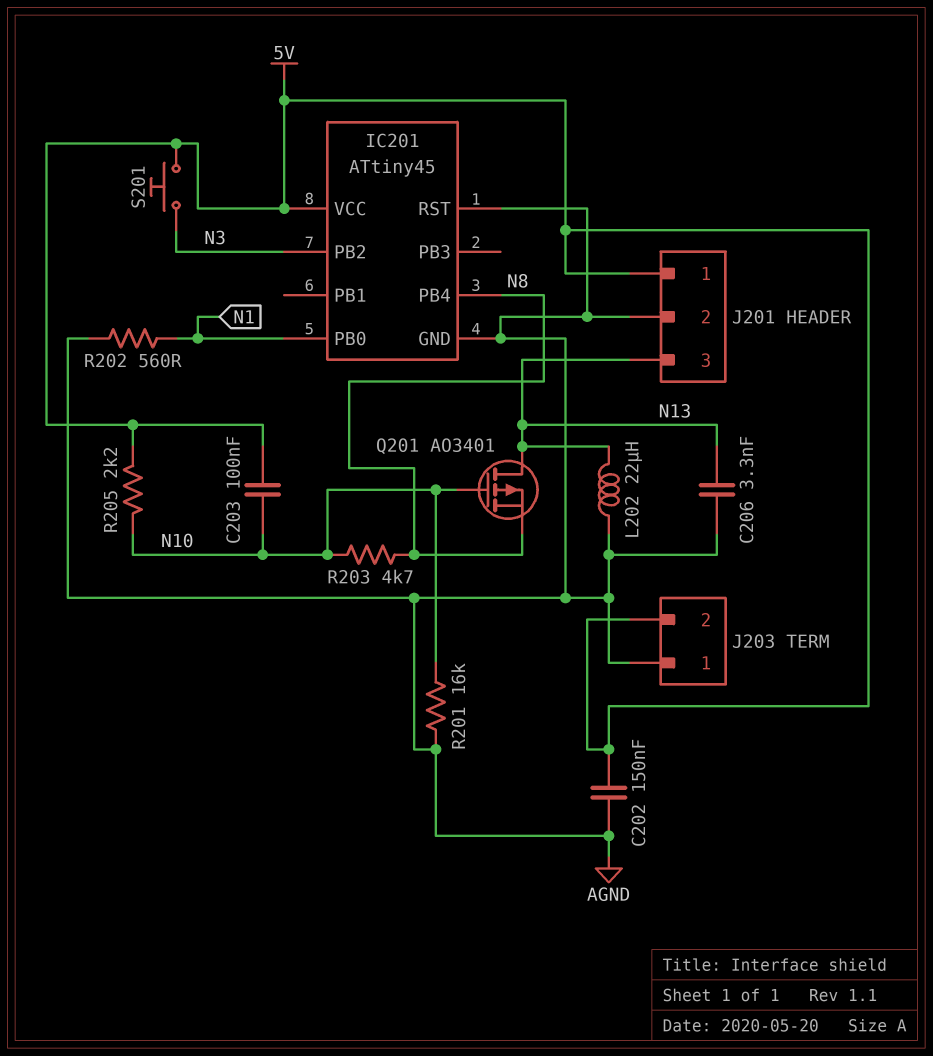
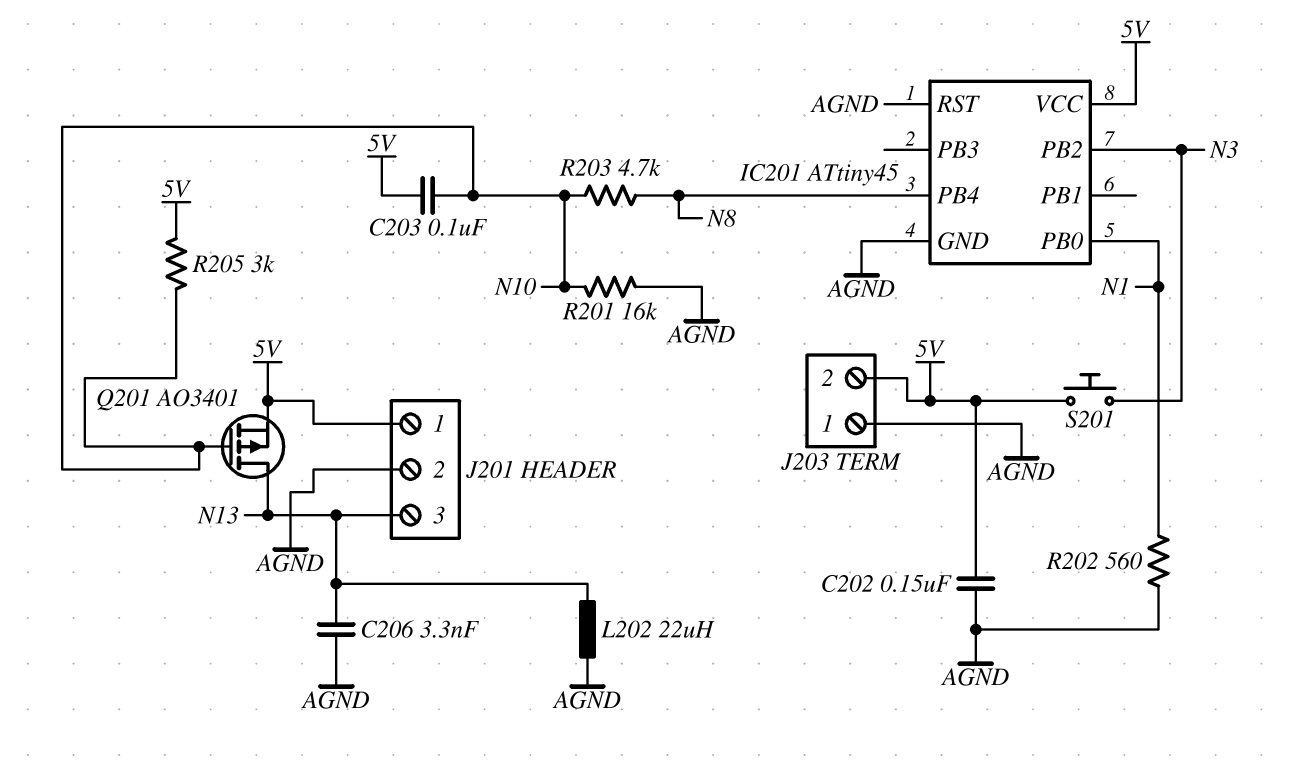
Q201: PMOS AO3401 (G N10, D N13, S N8) -> PMOS AO3401 (G N10, D N13, S 5V)
R205: 2.2k (5V, N10) -> 3k (5V, N10)

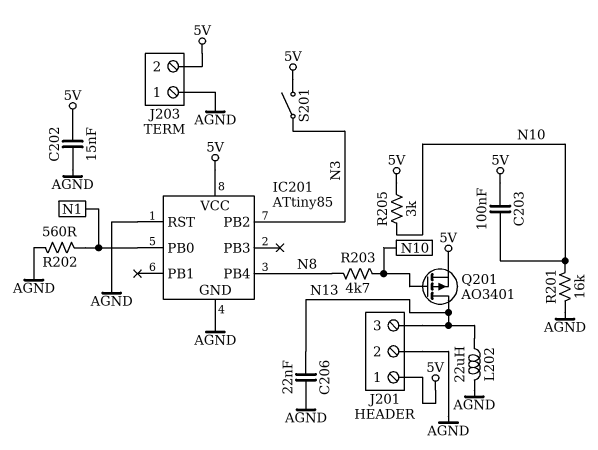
C202: 150nF (5V, AGND) -> 15nF (5V, AGND)
C206: 3.3nF (AGND, N13) -> 22nF (AGND, N13)
IC201: ATtiny45 -> ATtiny85
S201: button (5V, N3) -> switch (5V, N3)

